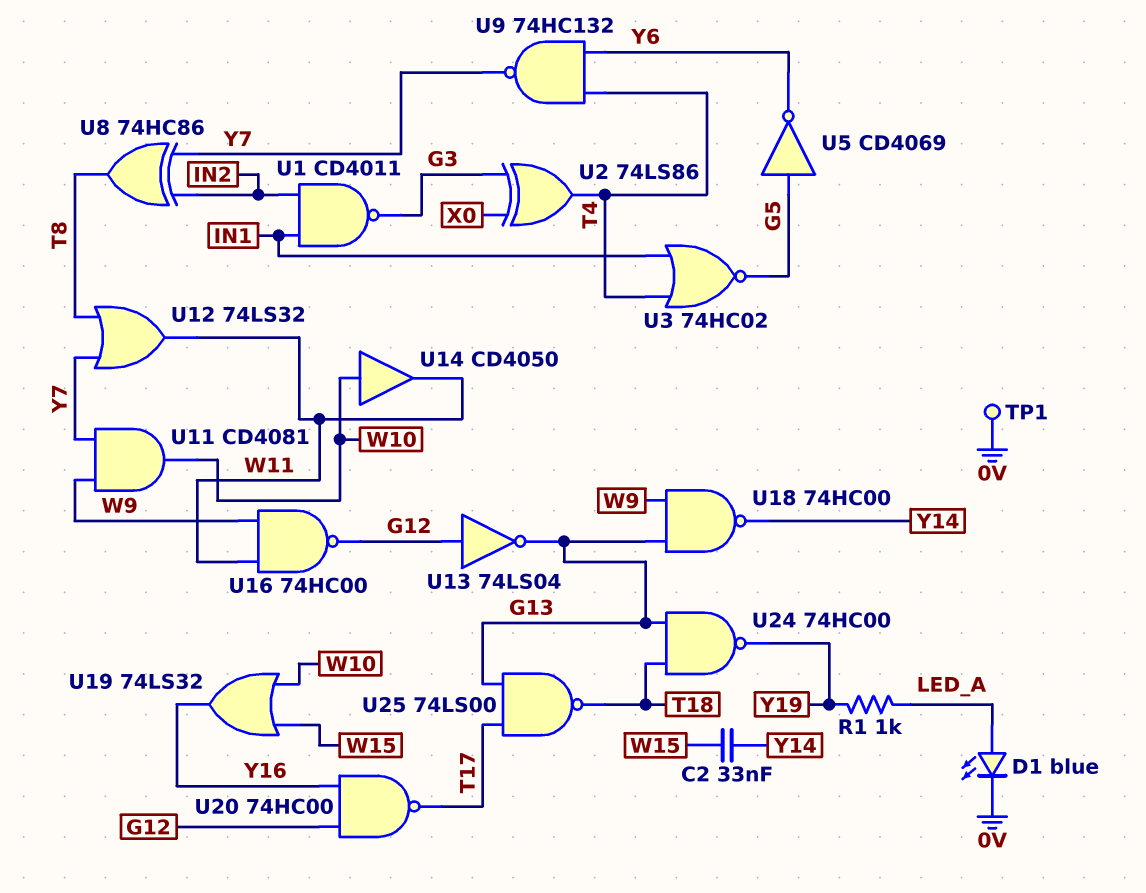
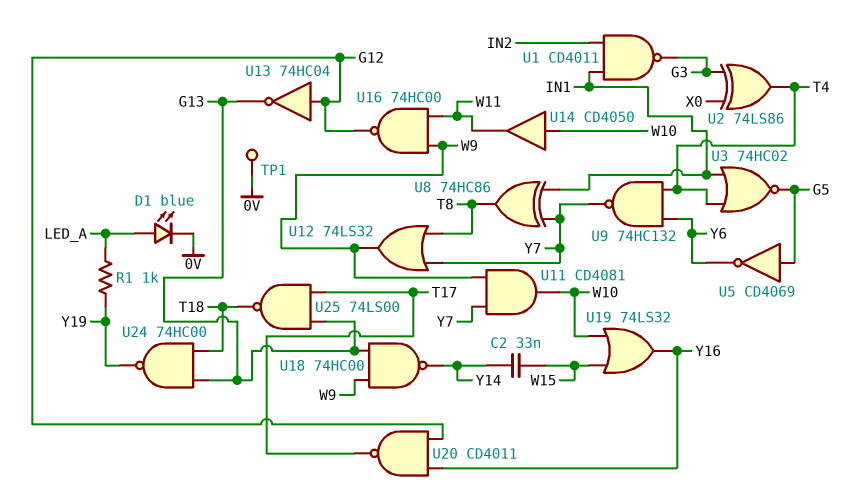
U8: XOR 74HC86 (in IN2, in Y7, out T8) -> XOR 74HC86 (in IN1, in Y7, out T8)
U12: OR 74LS32 (in T8, in Y7, out W11) -> OR 74LS32 (in T8, in Y7, out W9)
U13: NOT 74LS04 (in G12, out G13) -> NOT 74HC04 (in G12, out G13)
U20: NAND 74HC00 (in G12, in Y16, out T17) -> NAND CD4011 (in G12, in Y16, out T17)

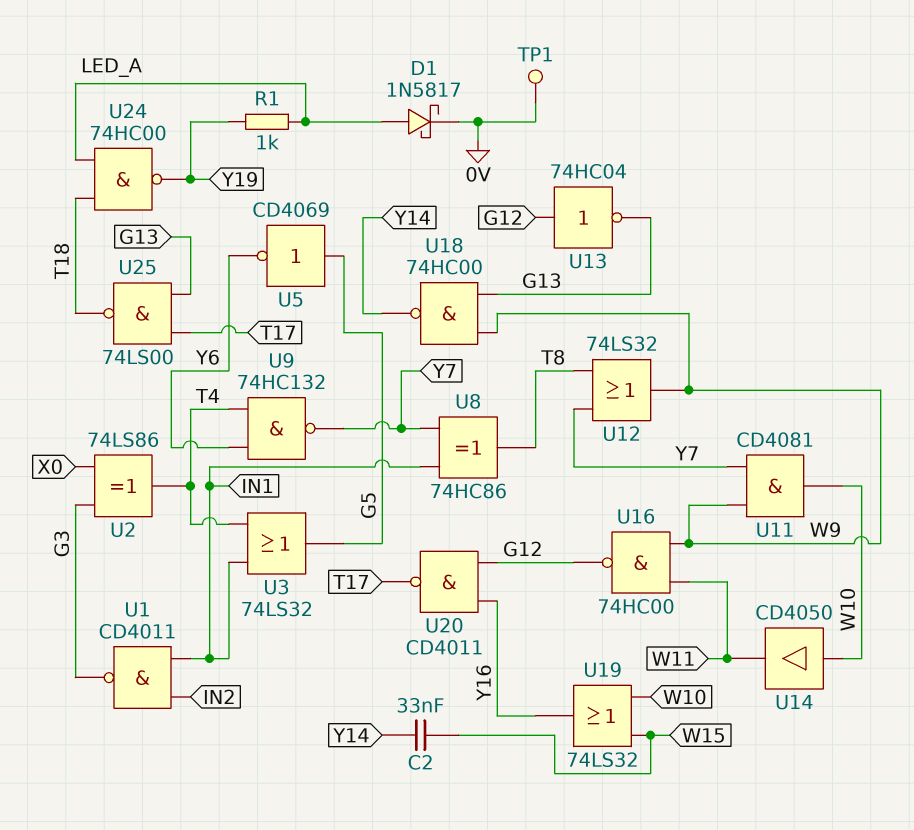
D1: LED blue (A LED_A, K 0V) -> schottky 1N5817 (A LED_A, K 0V)
U3: NOR 74HC02 (in IN1, in T4, out G5) -> OR 74LS32 (in IN1, in T4, out G5)
U24: NAND 74HC00 (in G13, in T18, out Y19) -> NAND 74HC00 (in LED_A, in T18, out Y19)

